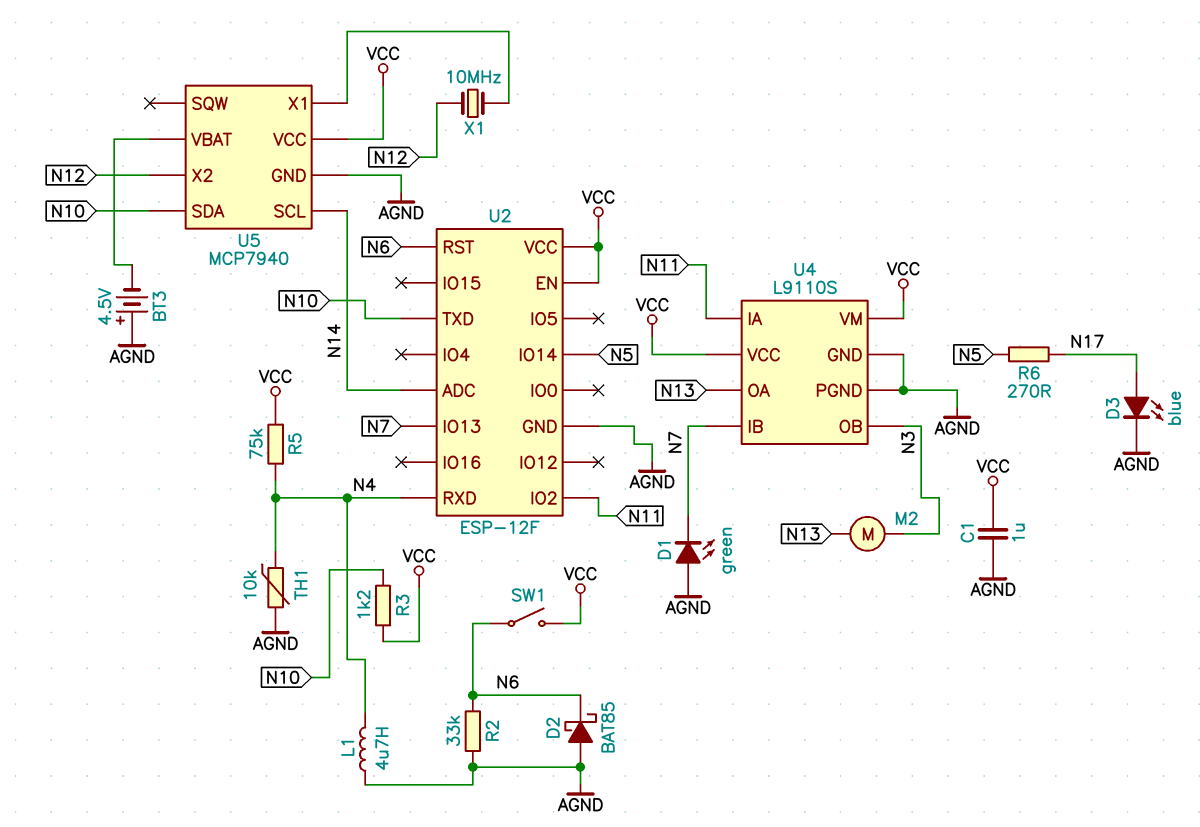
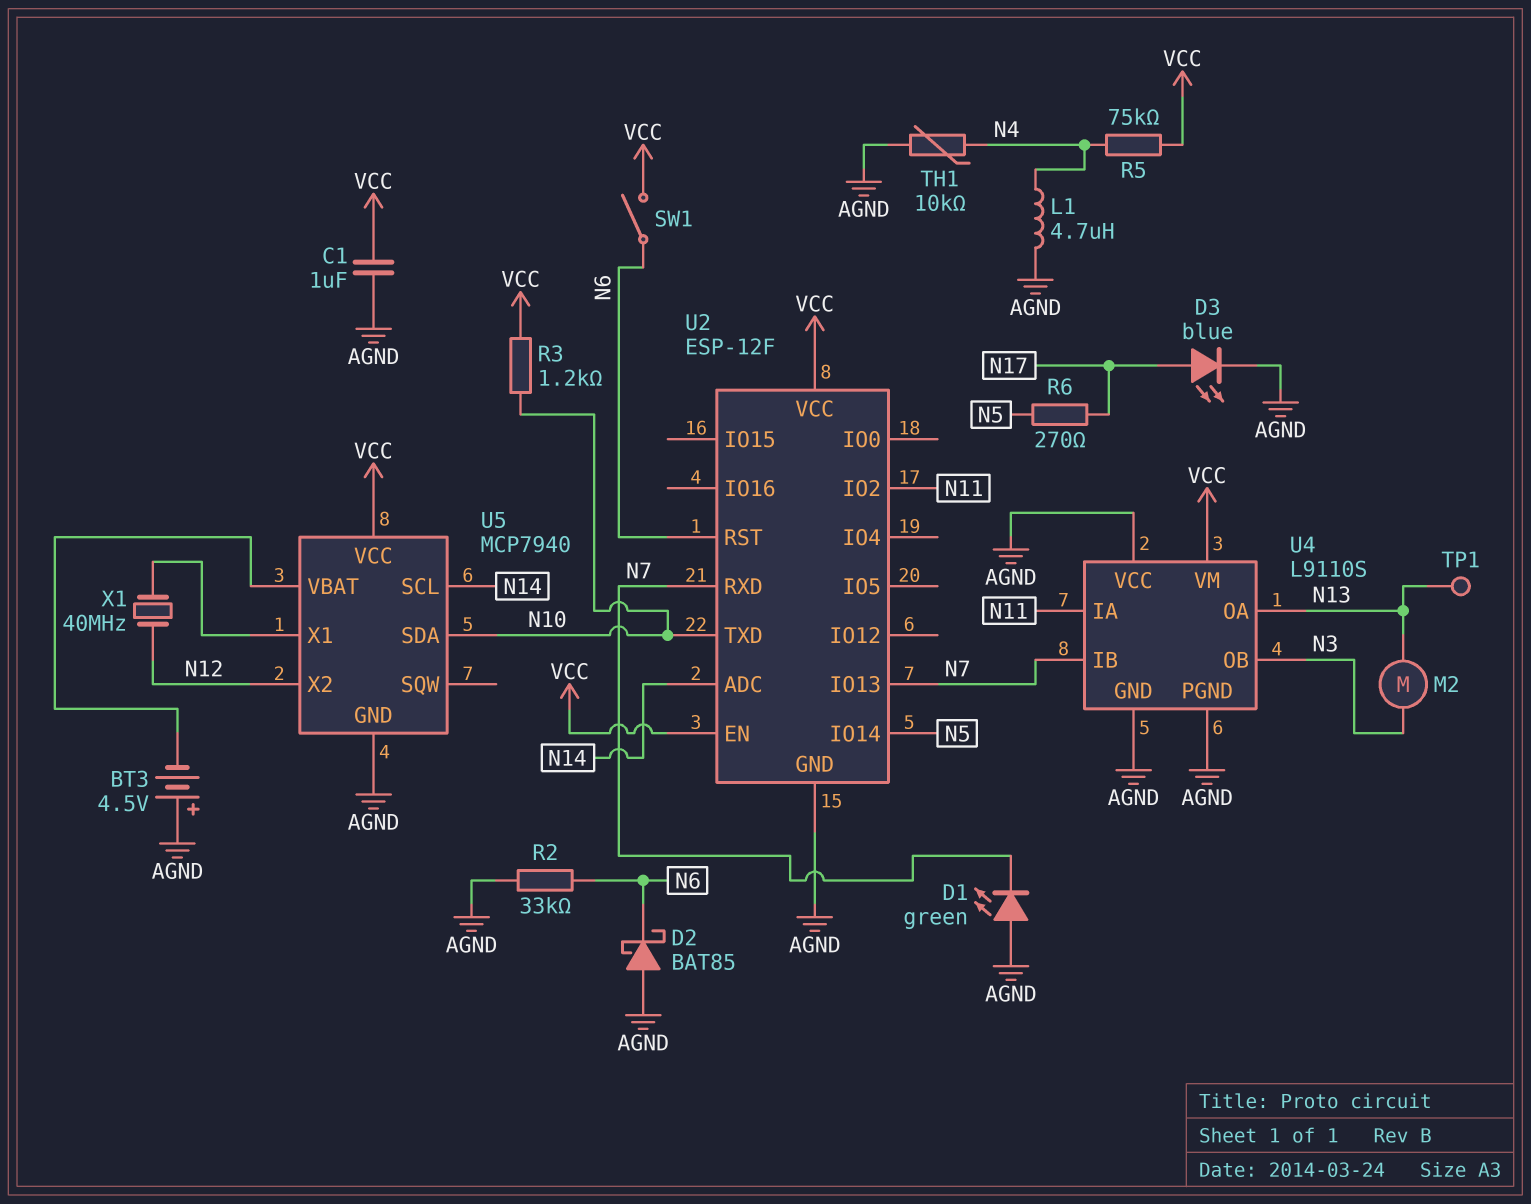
TP1: none -> test point (N13)
U2 pin RXD: N4 -> N7
U4 pin VCC: VCC -> AGND
X1: 10MHz (N12, U5/X1) -> 40MHz (N12, U5/X1)

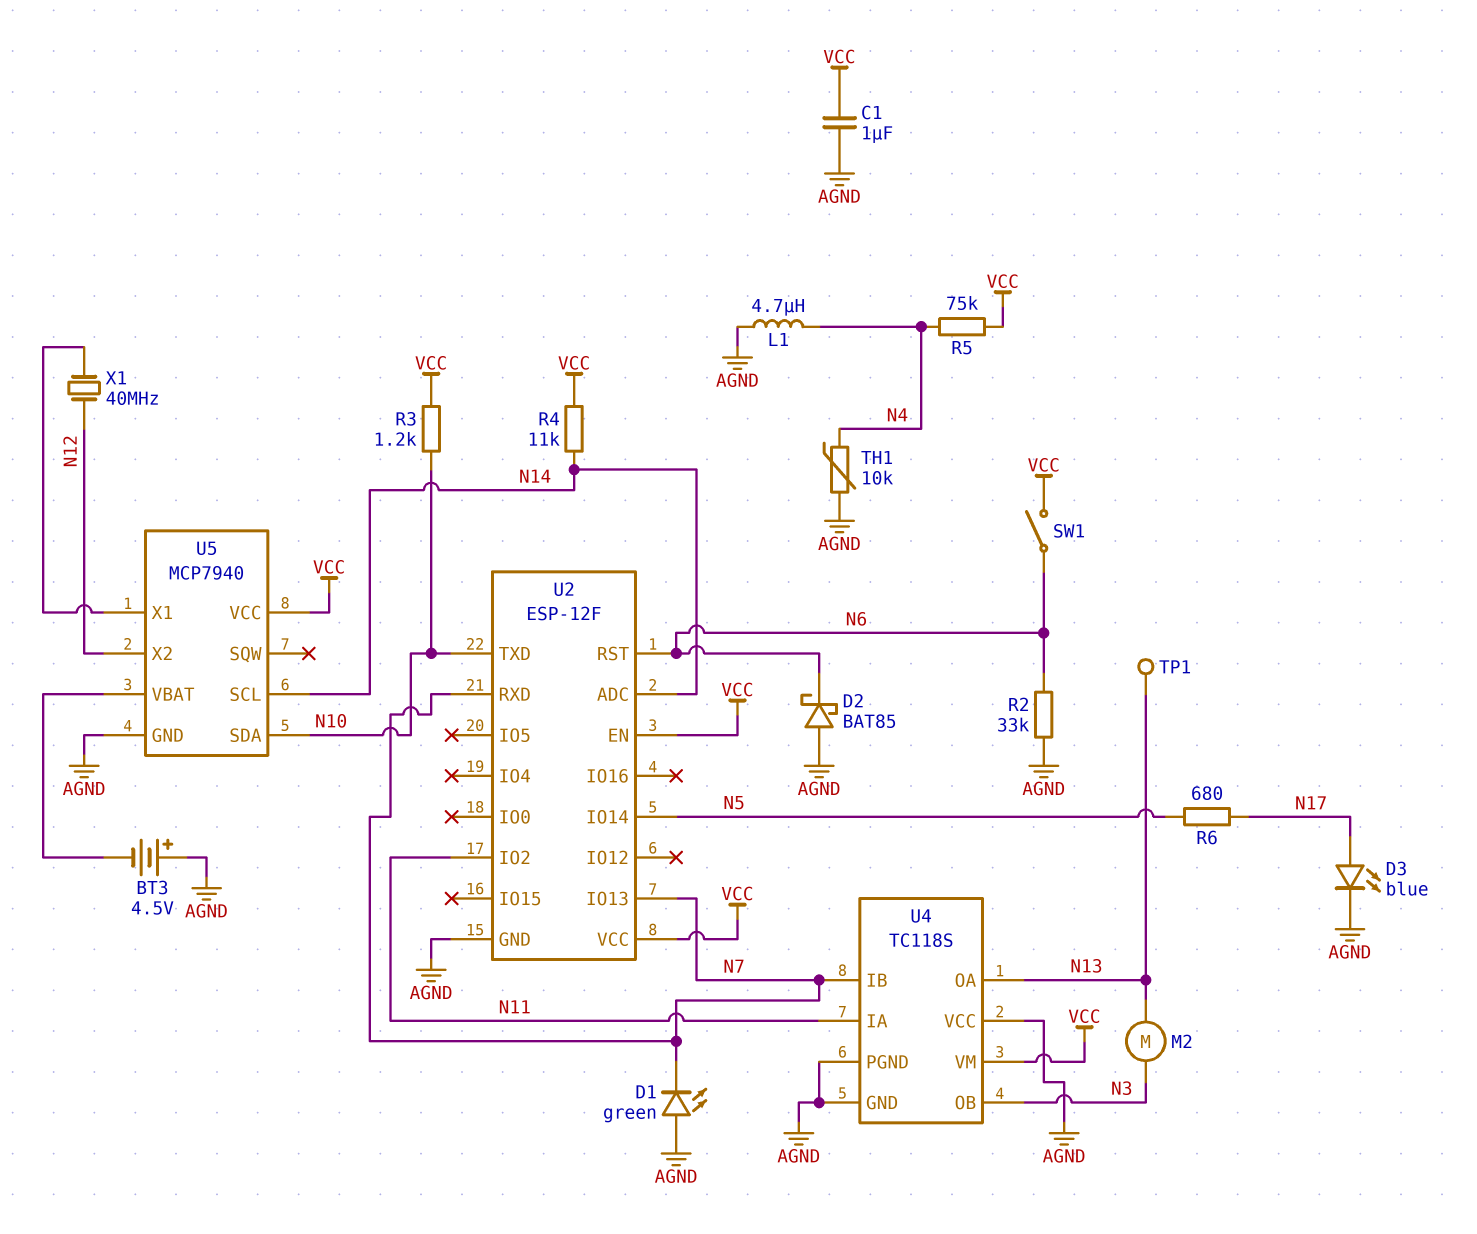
R4: none -> 11k (N14, VCC)
R6: 270 (N5, N17) -> 680 (N5, N17)
U4: L9110S -> TC118S

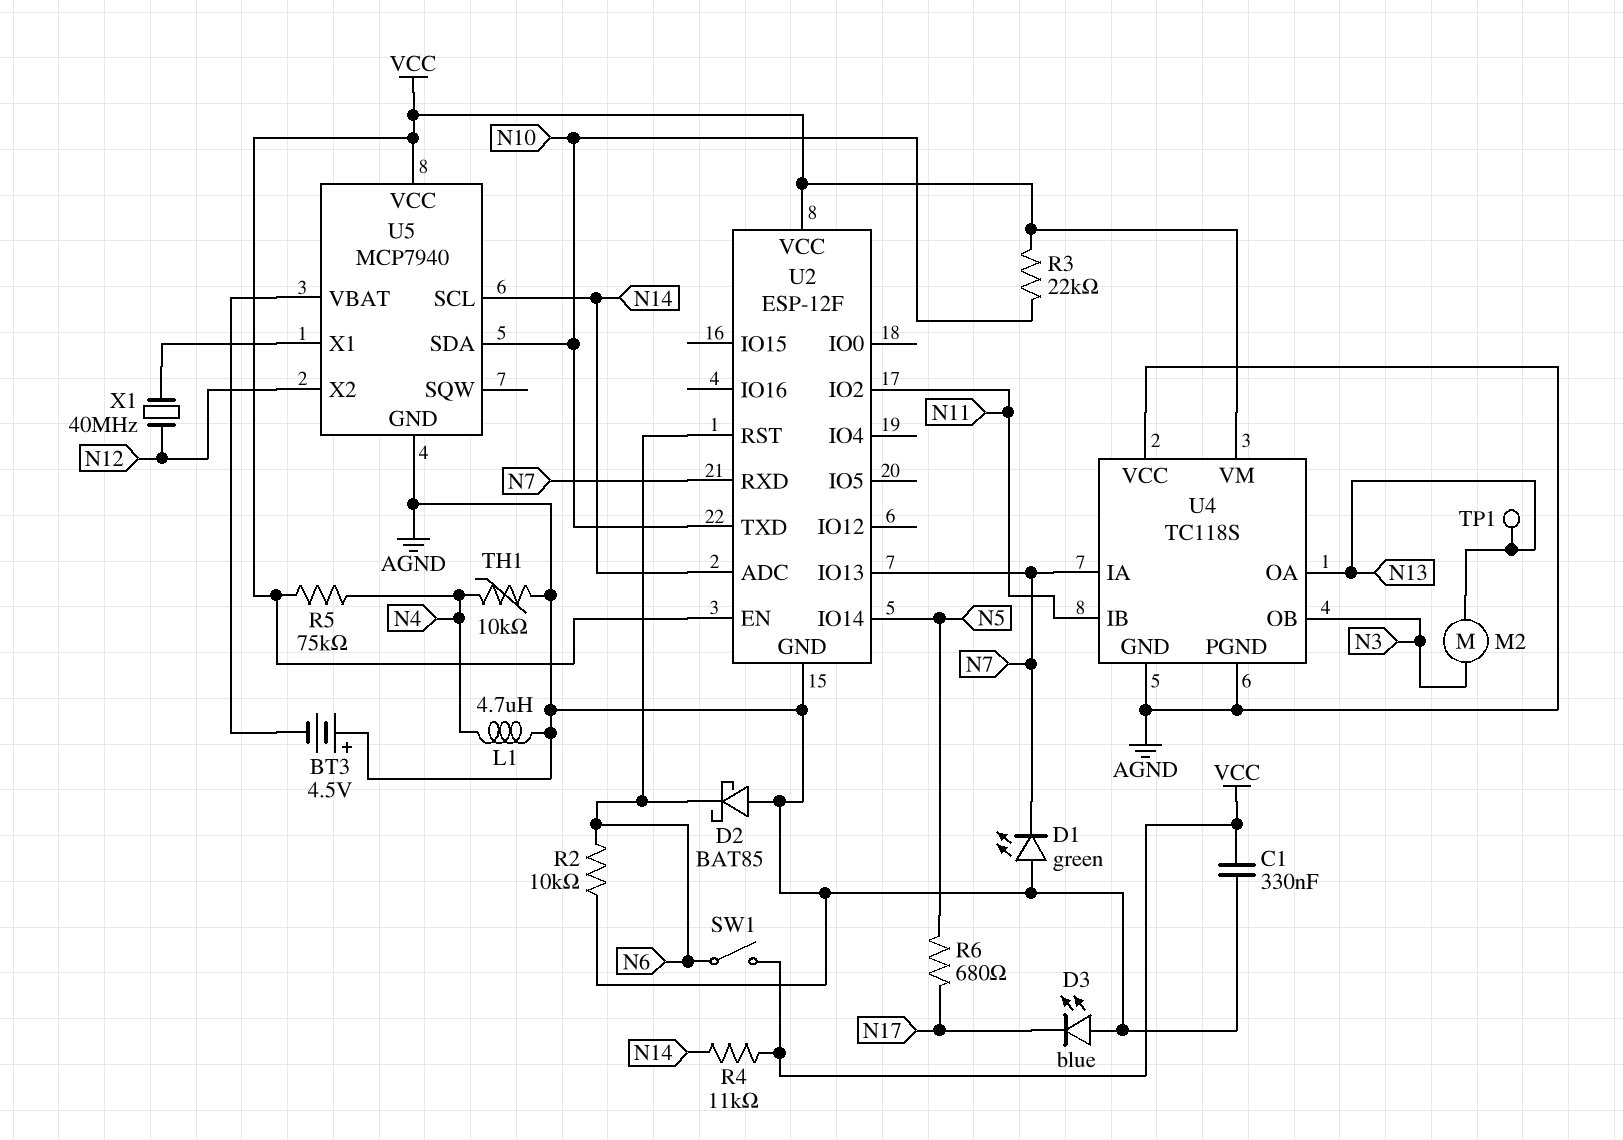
C1: 1uF (AGND, VCC) -> 330nF (AGND, VCC)
D3: LED blue (A N17, K AGND) -> LED blue (A AGND, K N17)
R2: 33k (AGND, N6) -> 10k (AGND, N6)
R3: 1.2k (N10, VCC) -> 22k (N10, VCC)
U4 pin IA: N11 -> N7
U4 pin IB: N7 -> N11

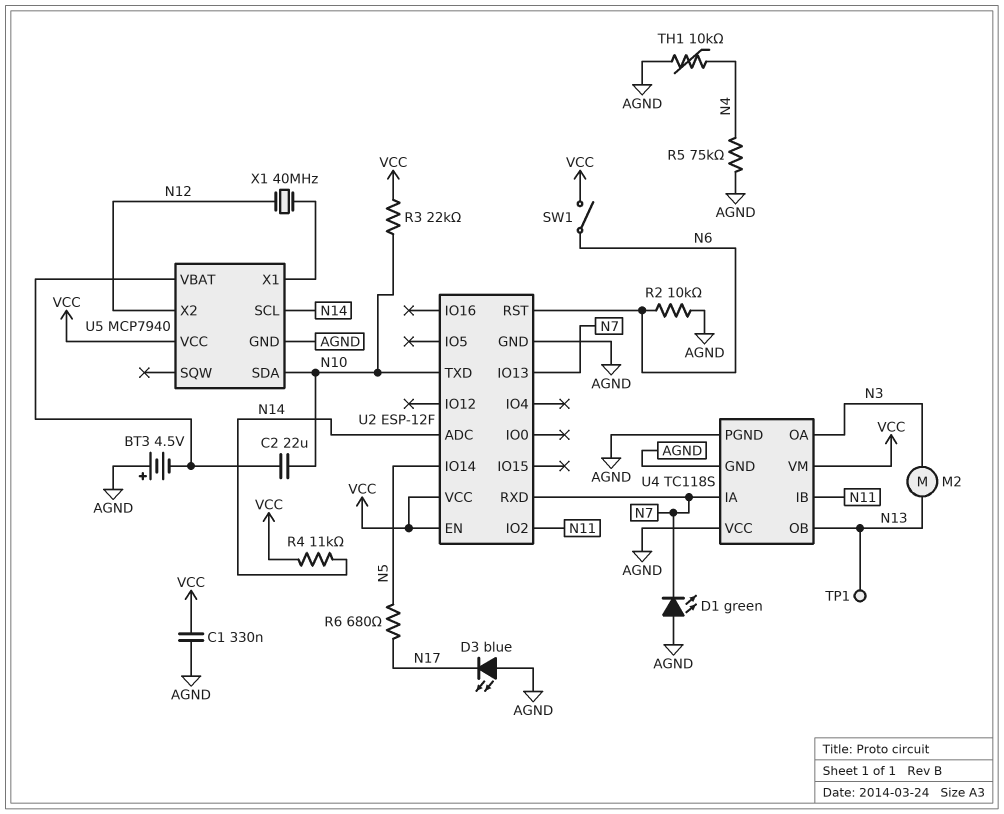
C2: none -> 22uF (N10, U5/VBAT)
D2: schottky BAT85 (A AGND, K N6) -> none
L1: 4.7uH (AGND, N4) -> none
R5: 75k (N4, VCC) -> 75k (AGND, N4)
U4 pin OA: N13 -> N3
U4 pin OB: N3 -> N13

